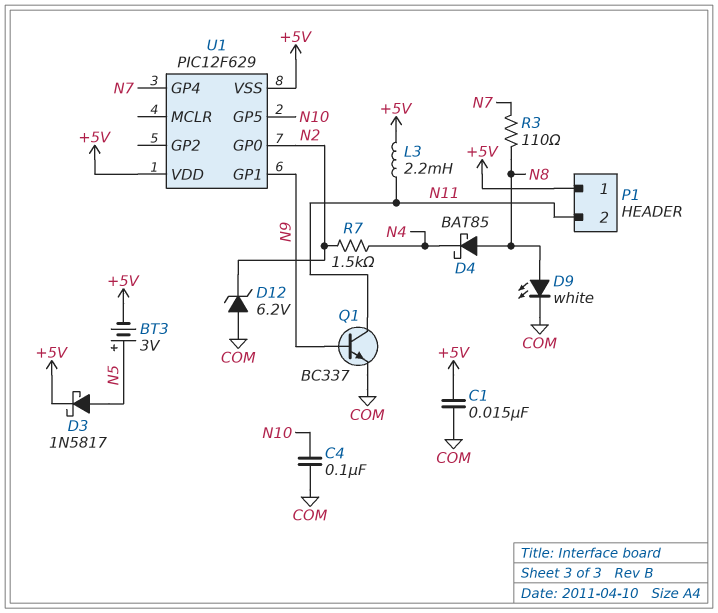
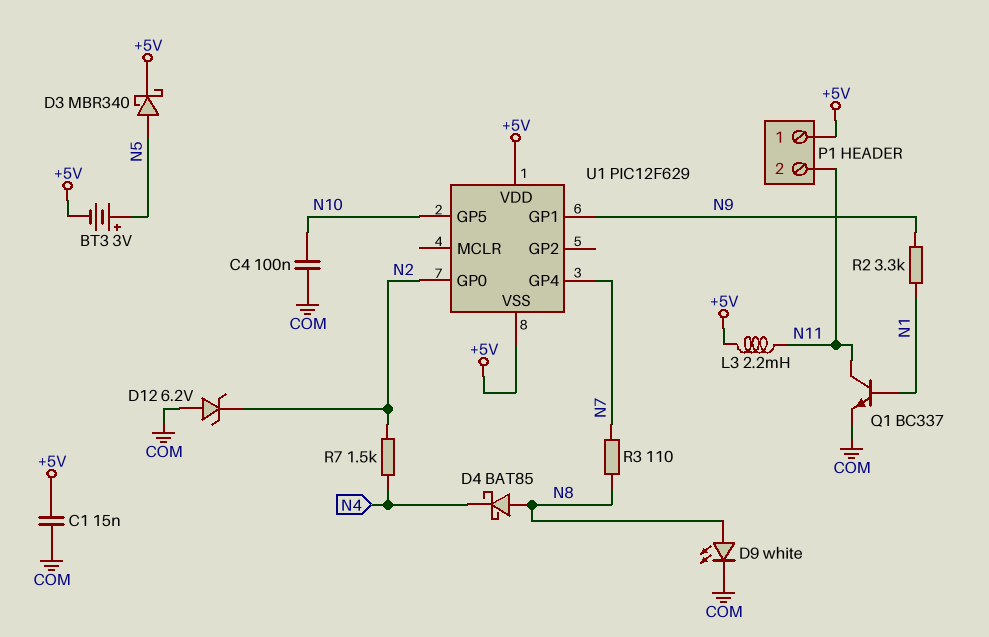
D3: schottky 1N5817 (A N5, K +5V) -> schottky MBR340 (A N5, K +5V)
Q1: NPN BC337 (B N9, C N11, E COM) -> NPN BC337 (B N1, C N11, E COM)
R2: none -> 3.3k (N1, N9)

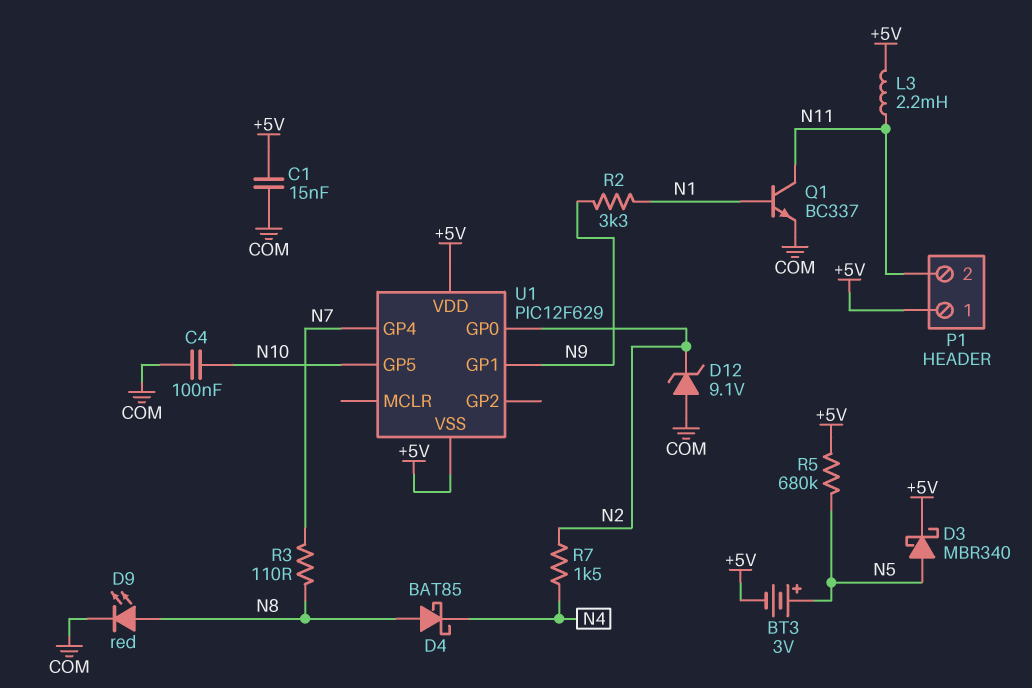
D9: LED white (A N8, K COM) -> LED red (A N8, K COM)
D12: zener 6.2V (A COM, K N2) -> zener 9.1V (A COM, K N2)
R5: none -> 680k (+5V, N5)

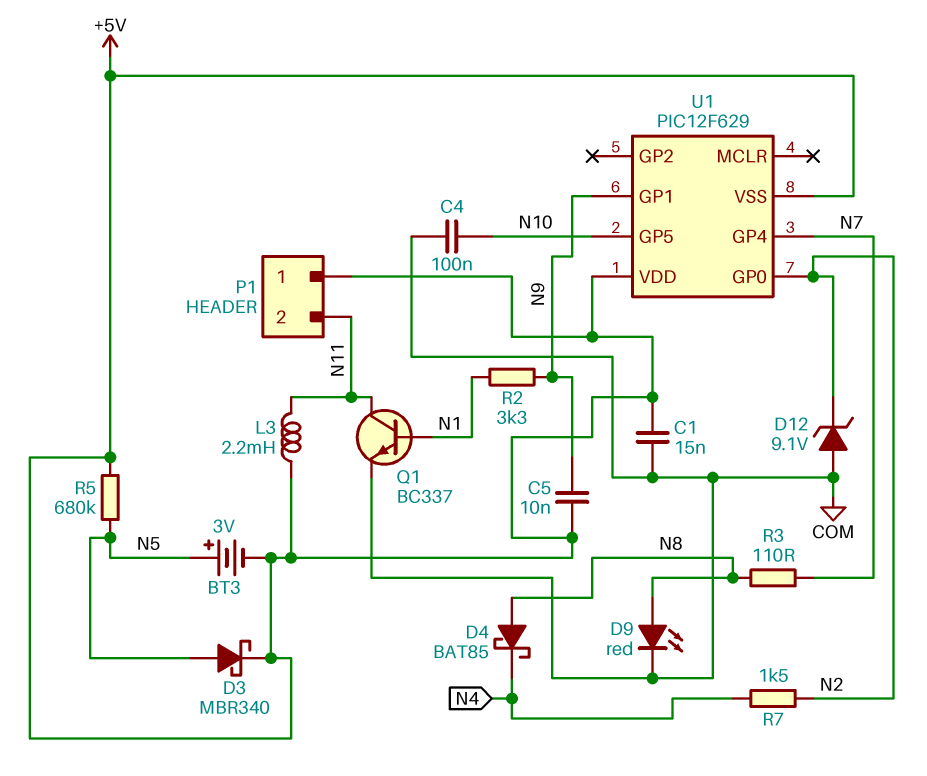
C5: none -> 10nF (+5V, N9)

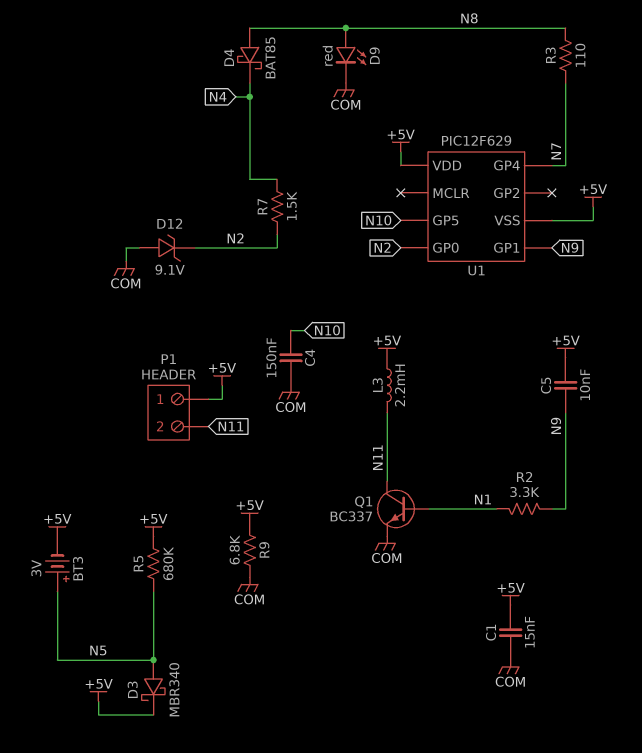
C4: 100nF (COM, N10) -> 150nF (COM, N10)
R9: none -> 6.8k (+5V, COM)

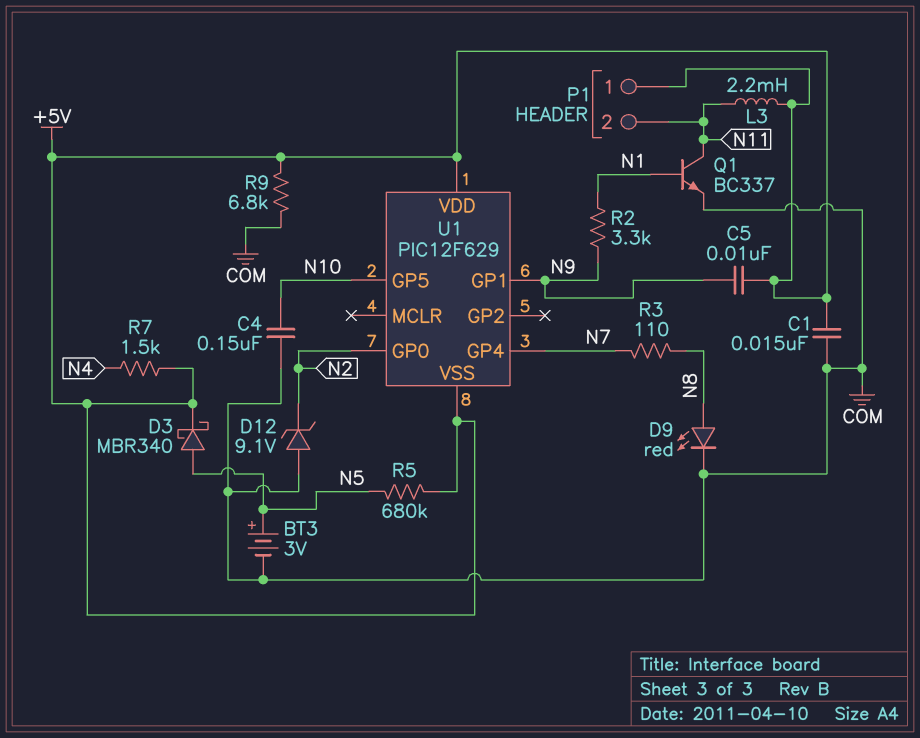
BT3: 3V (plus N5, minus +5V) -> 3V (plus N5, minus COM)
D4: schottky BAT85 (A N8, K N4) -> none
R7: 1.5k (N2, N4) -> 1.5k (+5V, N4)

